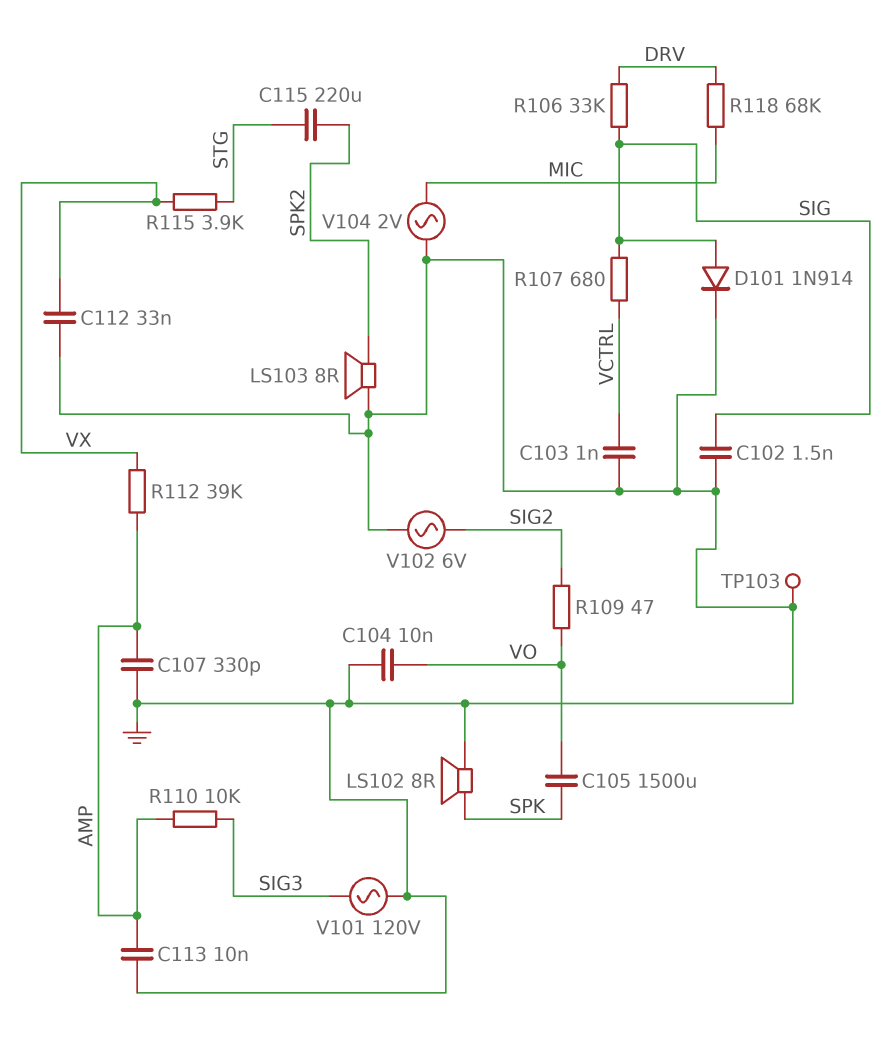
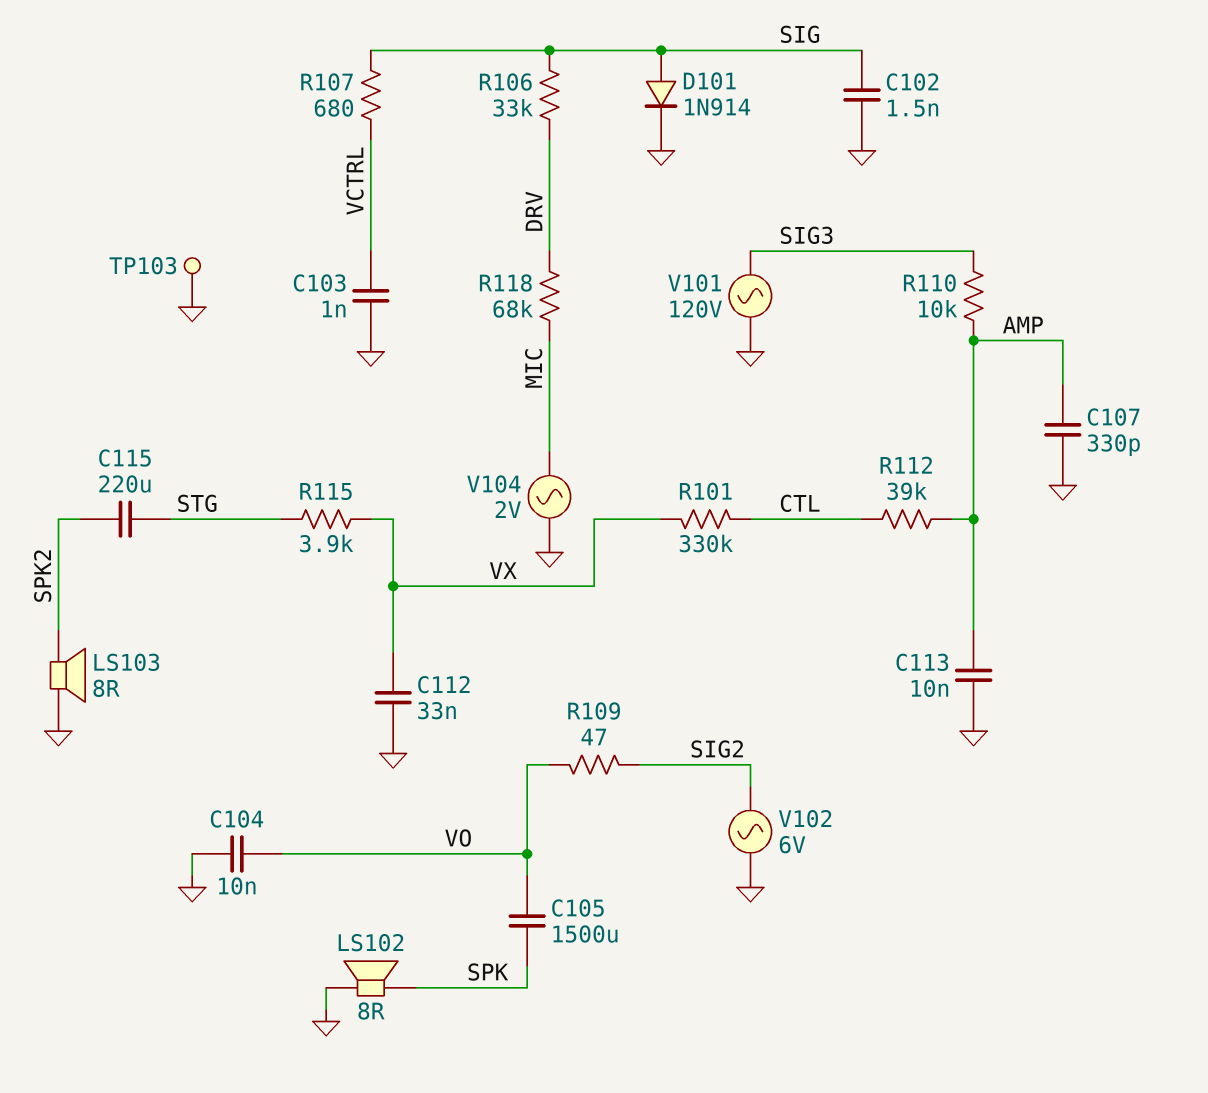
R101: none -> 330k (CTL, VX)
R112: 39k (AMP, VX) -> 39k (AMP, CTL)

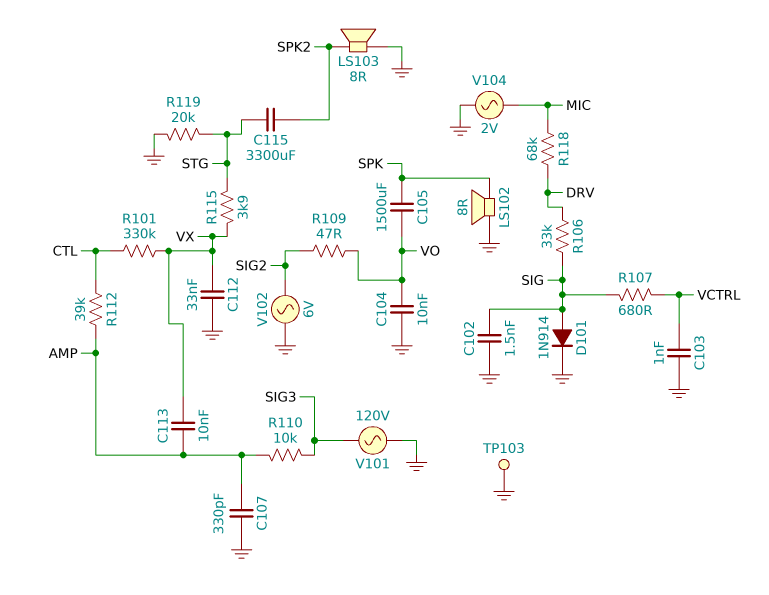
C113: 10nF (AMP, GND) -> 10nF (AMP, VX)
C115: 220uF (SPK2, STG) -> 3300uF (SPK2, STG)
R119: none -> 20k (GND, STG)

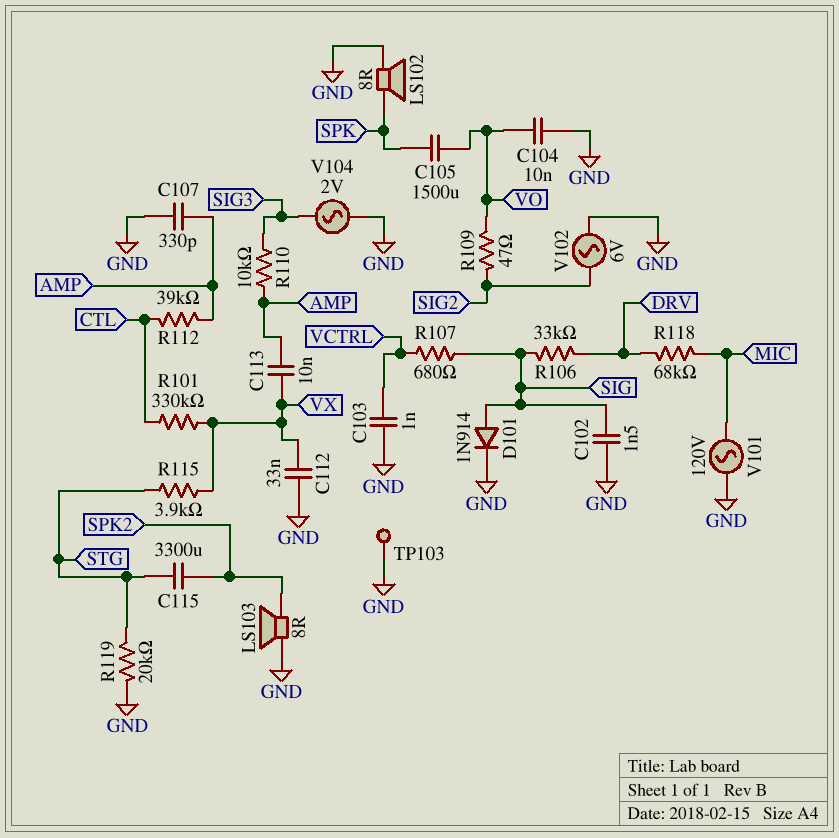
V101: AC 120V (GND, SIG3) -> AC 120V (GND, MIC)
V104: AC 2V (GND, MIC) -> AC 2V (GND, SIG3)

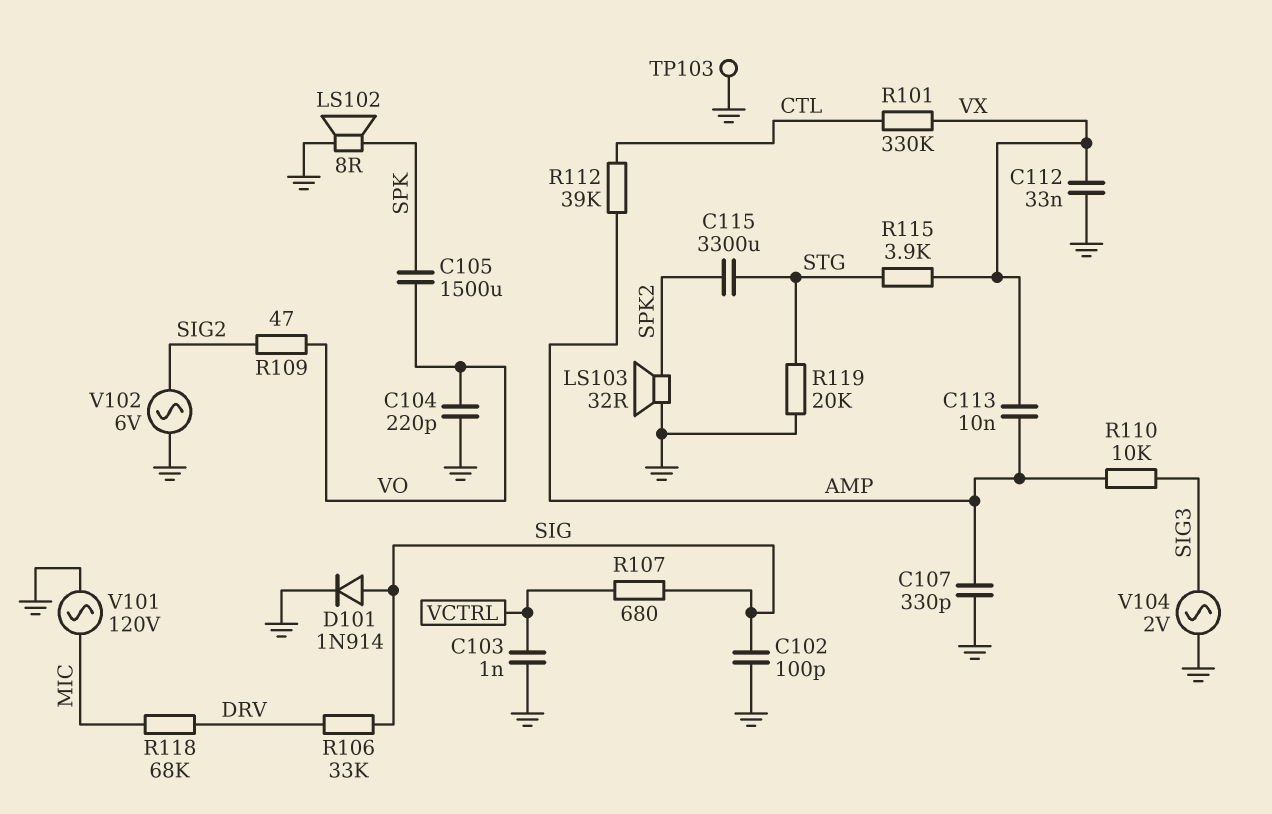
C102: 1.5nF (GND, SIG) -> 100pF (GND, SIG)
C104: 10nF (GND, VO) -> 220pF (GND, VO)
LS103: speaker 8R (GND, SPK2) -> speaker 32R (GND, SPK2)

